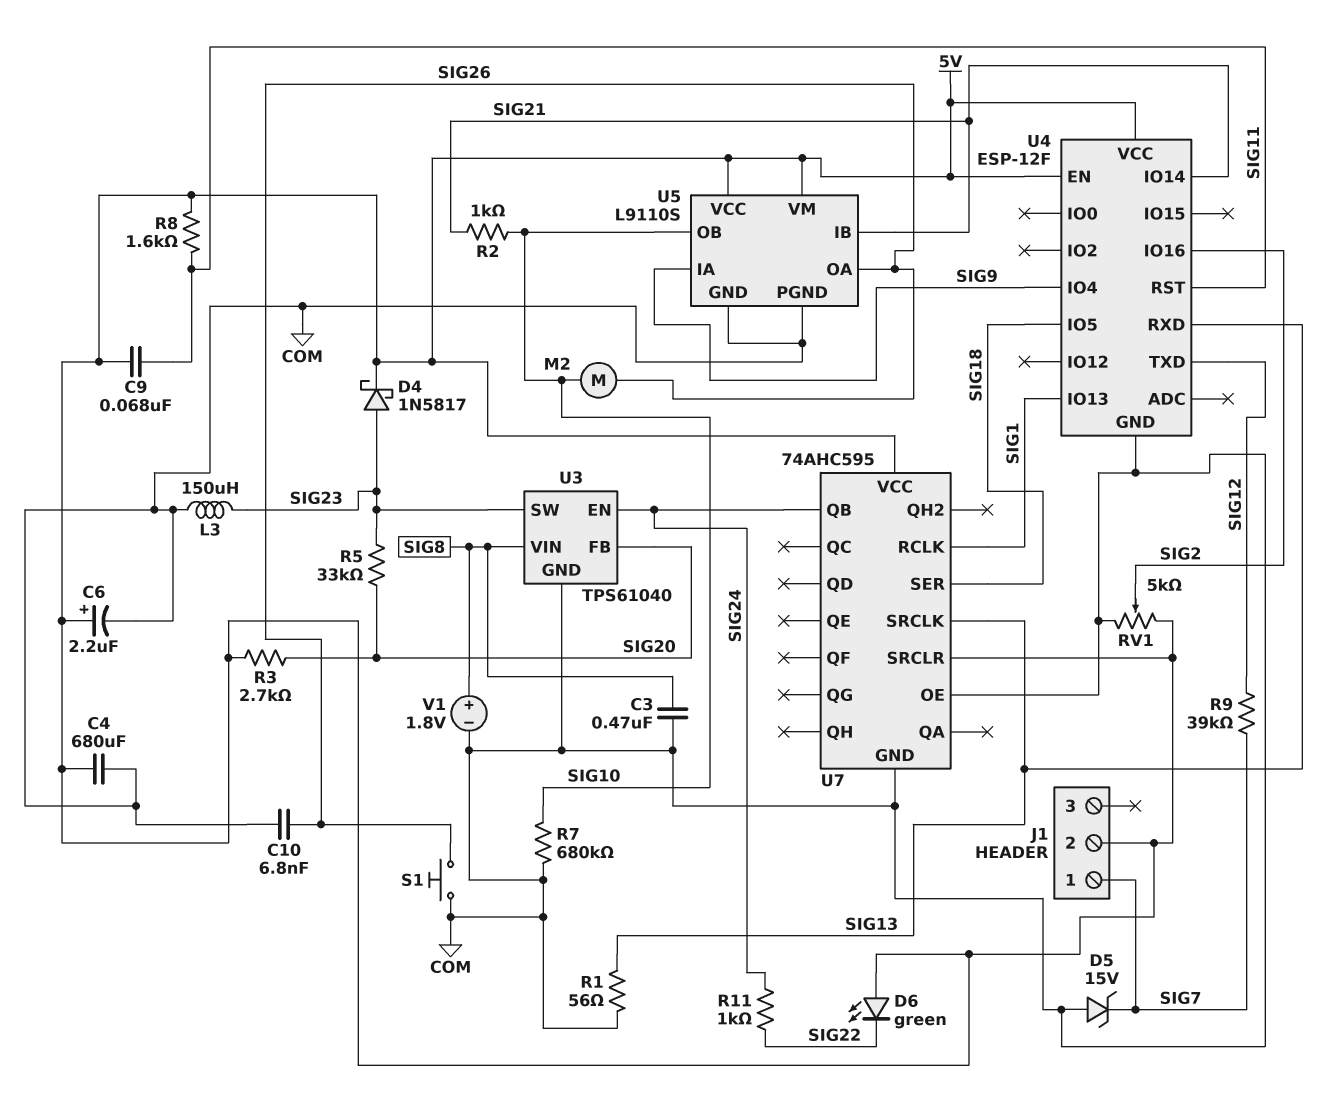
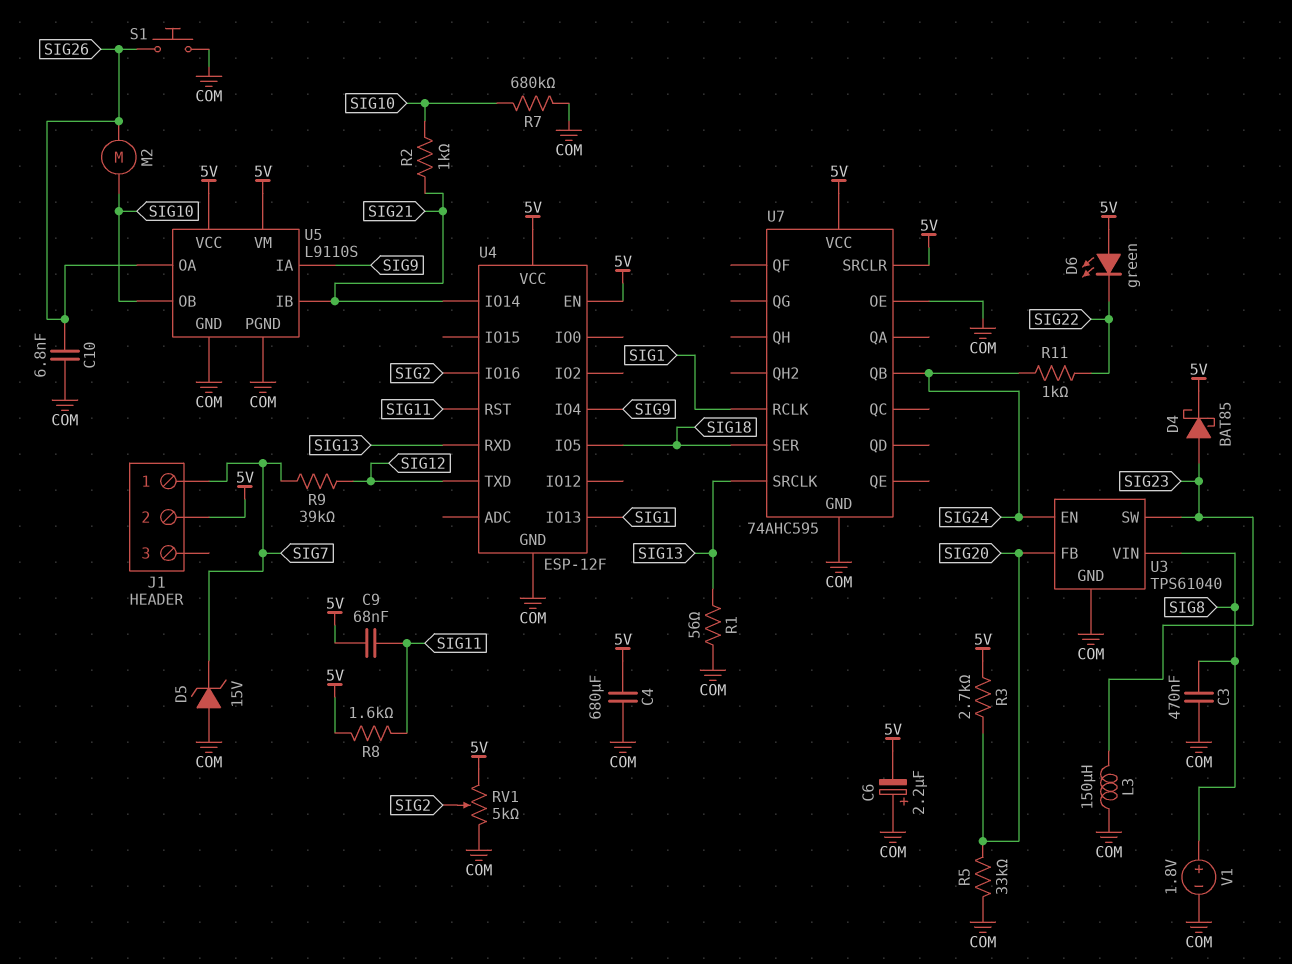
C6: 2.2uF (plus 5V, minus COM) -> 2.2uF (plus COM, minus 5V)
D4: schottky 1N5817 (A SIG23, K 5V) -> schottky BAT85 (A SIG23, K 5V)
R5: 33k (SIG20, SIG23) -> 33k (COM, SIG20)

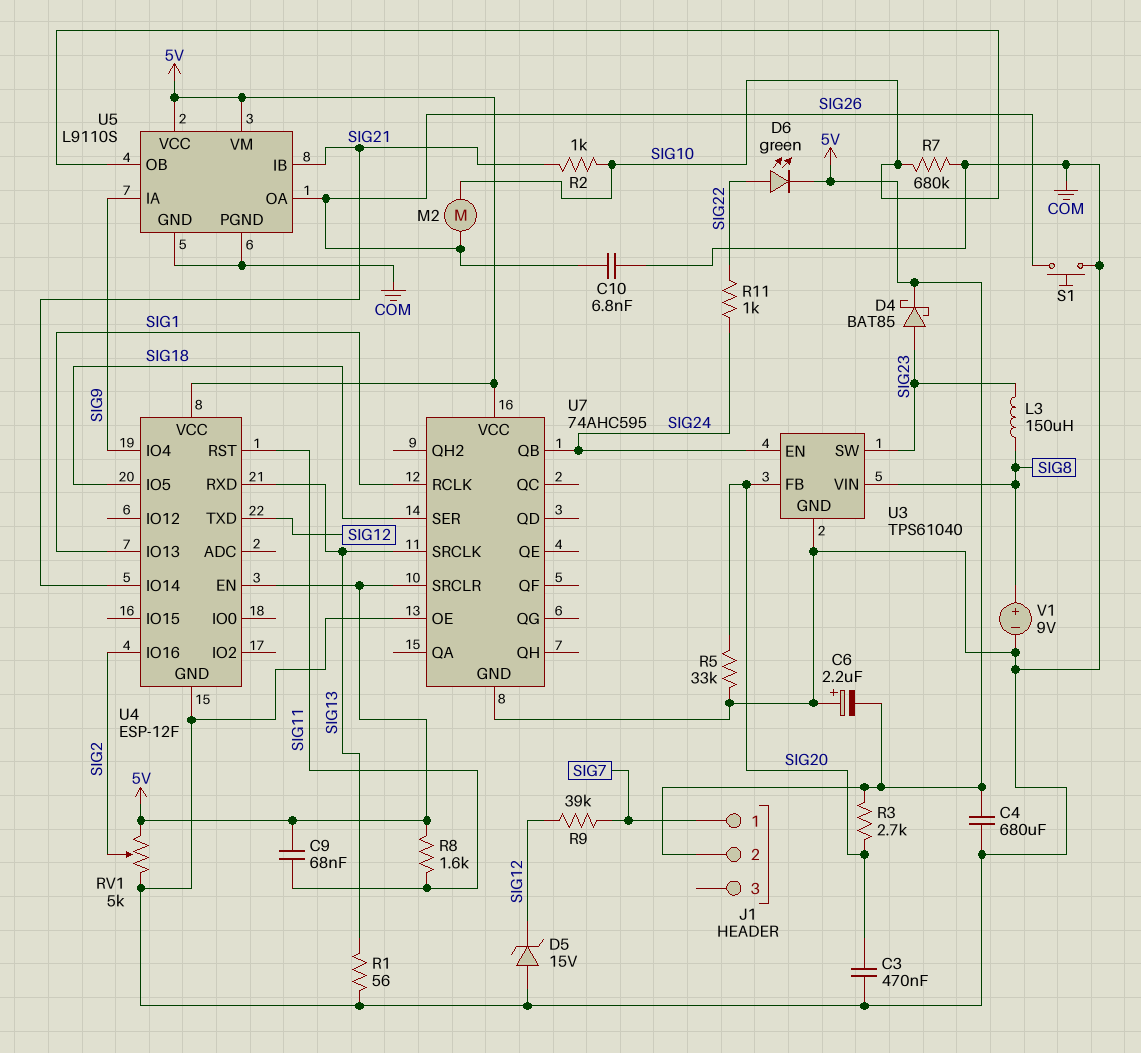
C3: 470nF (COM, SIG8) -> 470nF (COM, SIG20)
D5: zener 15V (A COM, K SIG7) -> zener 15V (A COM, K SIG12)
D6: LED green (A 5V, K SIG22) -> LED green (A SIG22, K 5V)
L3: 150uH (COM, SIG23) -> 150uH (SIG8, SIG23)
V1: 1.8V (plus SIG8, minus COM) -> 9V (plus SIG8, minus COM)

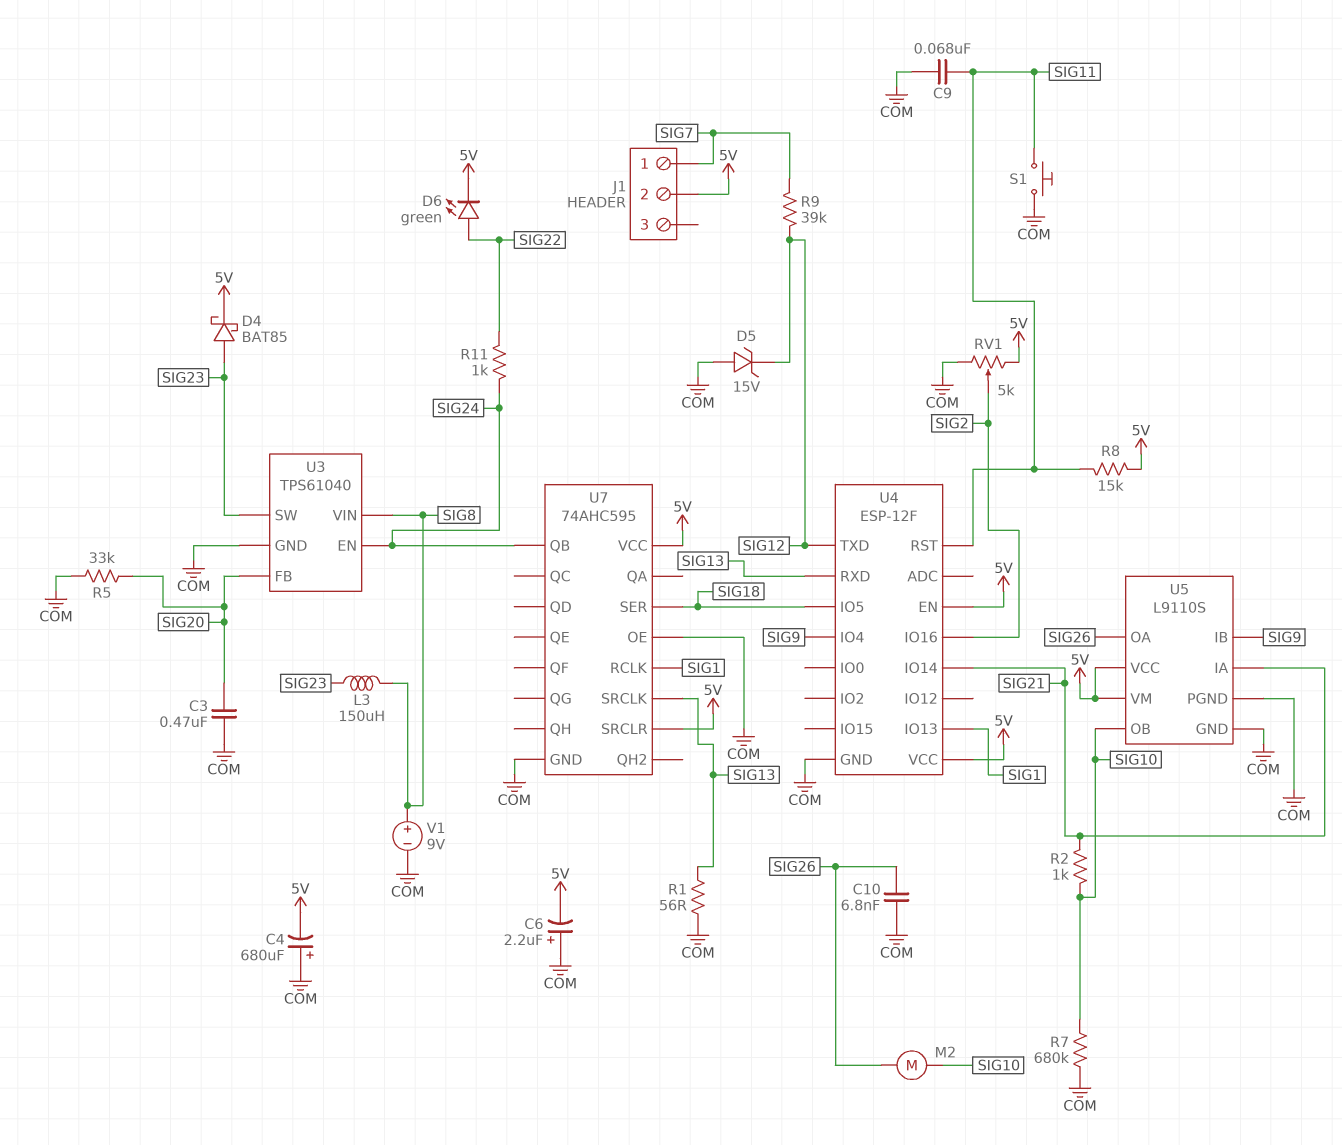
C4: 680uF (5V, COM) -> 680uF (plus COM, minus 5V)
C9: 68nF (5V, SIG11) -> 68nF (COM, SIG11)
R3: 2.7k (5V, SIG20) -> none
R8: 1.6k (5V, SIG11) -> 15k (5V, SIG11)
S1: button (COM, SIG26) -> button (COM, SIG11)
U5 pin IA: SIG9 -> SIG21
U5 pin IB: SIG21 -> SIG9

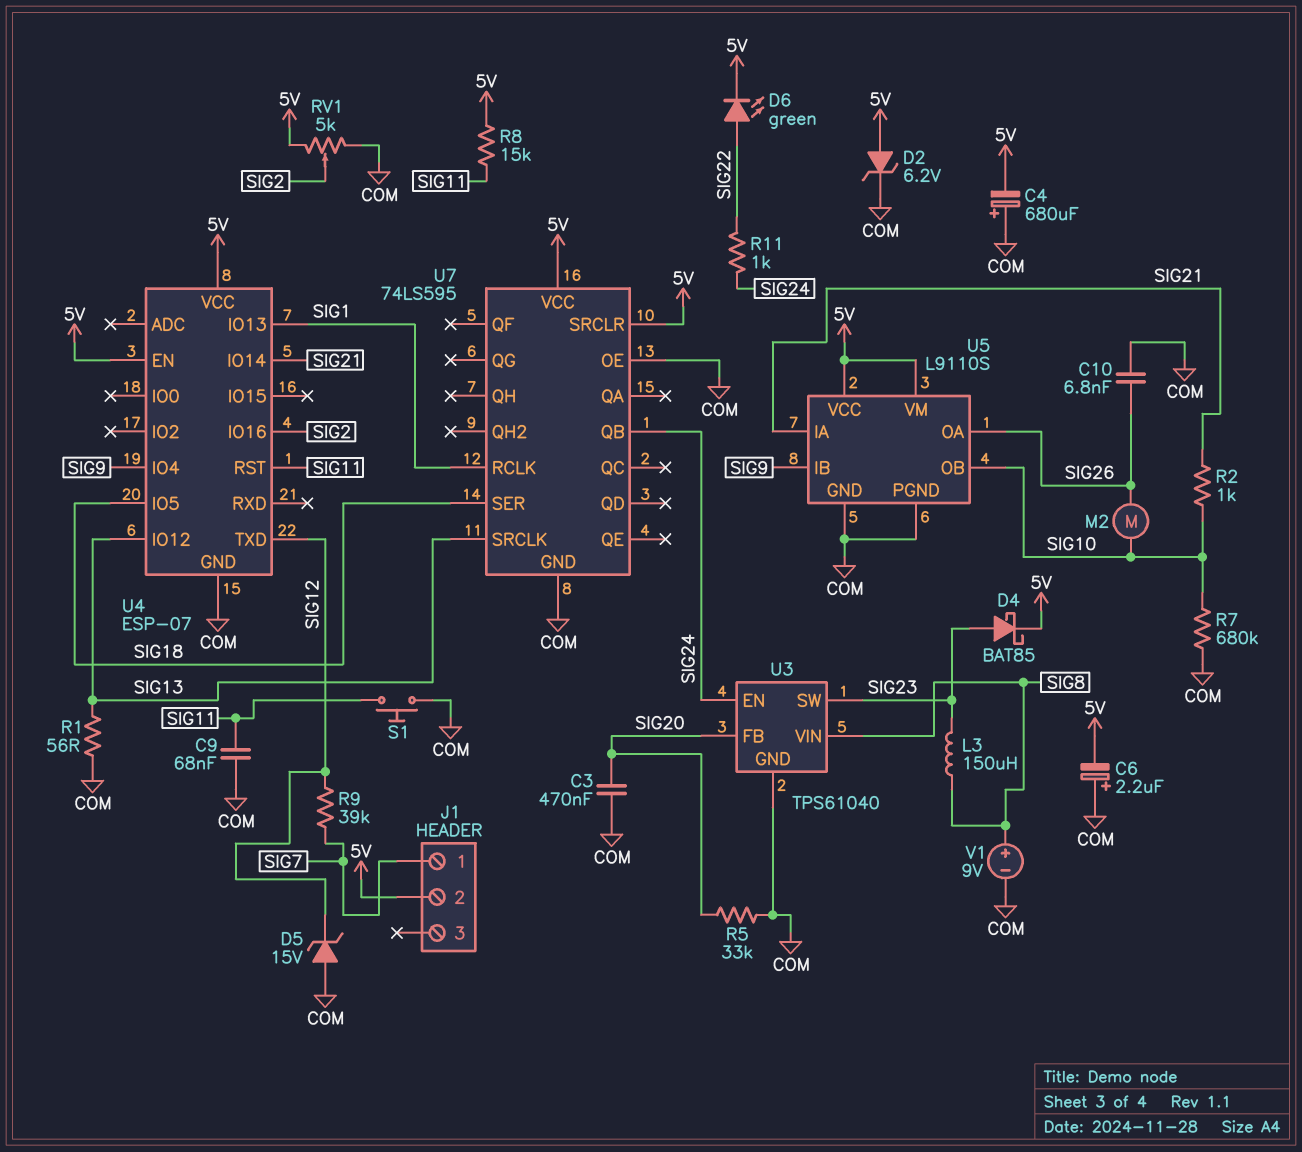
D2: none -> zener 6.2V (A 5V, K COM)
U4: ESP-12F -> ESP-07
U4 pin IO12: none -> SIG13
U4 pin RXD: SIG13 -> none
U7: 74AHC595 -> 74LS595

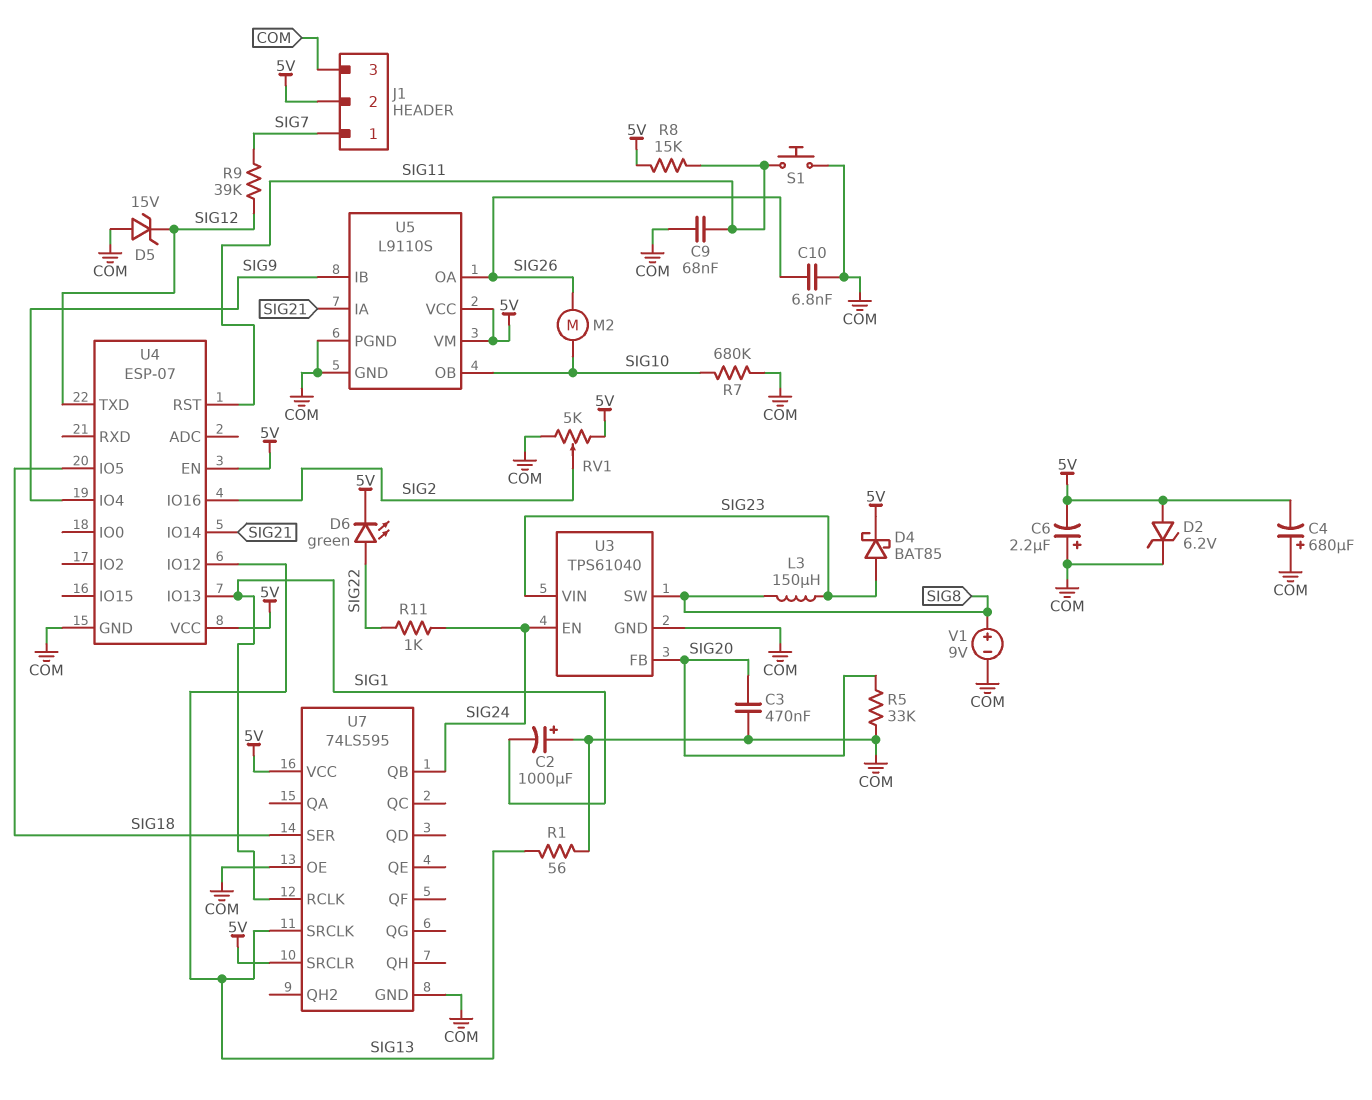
C2: none -> 1000uF (plus COM, minus SIG1)
J1 pin 3: none -> COM
R2: 1k (SIG10, SIG21) -> none
U3 pin SW: SIG23 -> SIG8
U3 pin VIN: SIG8 -> SIG23

